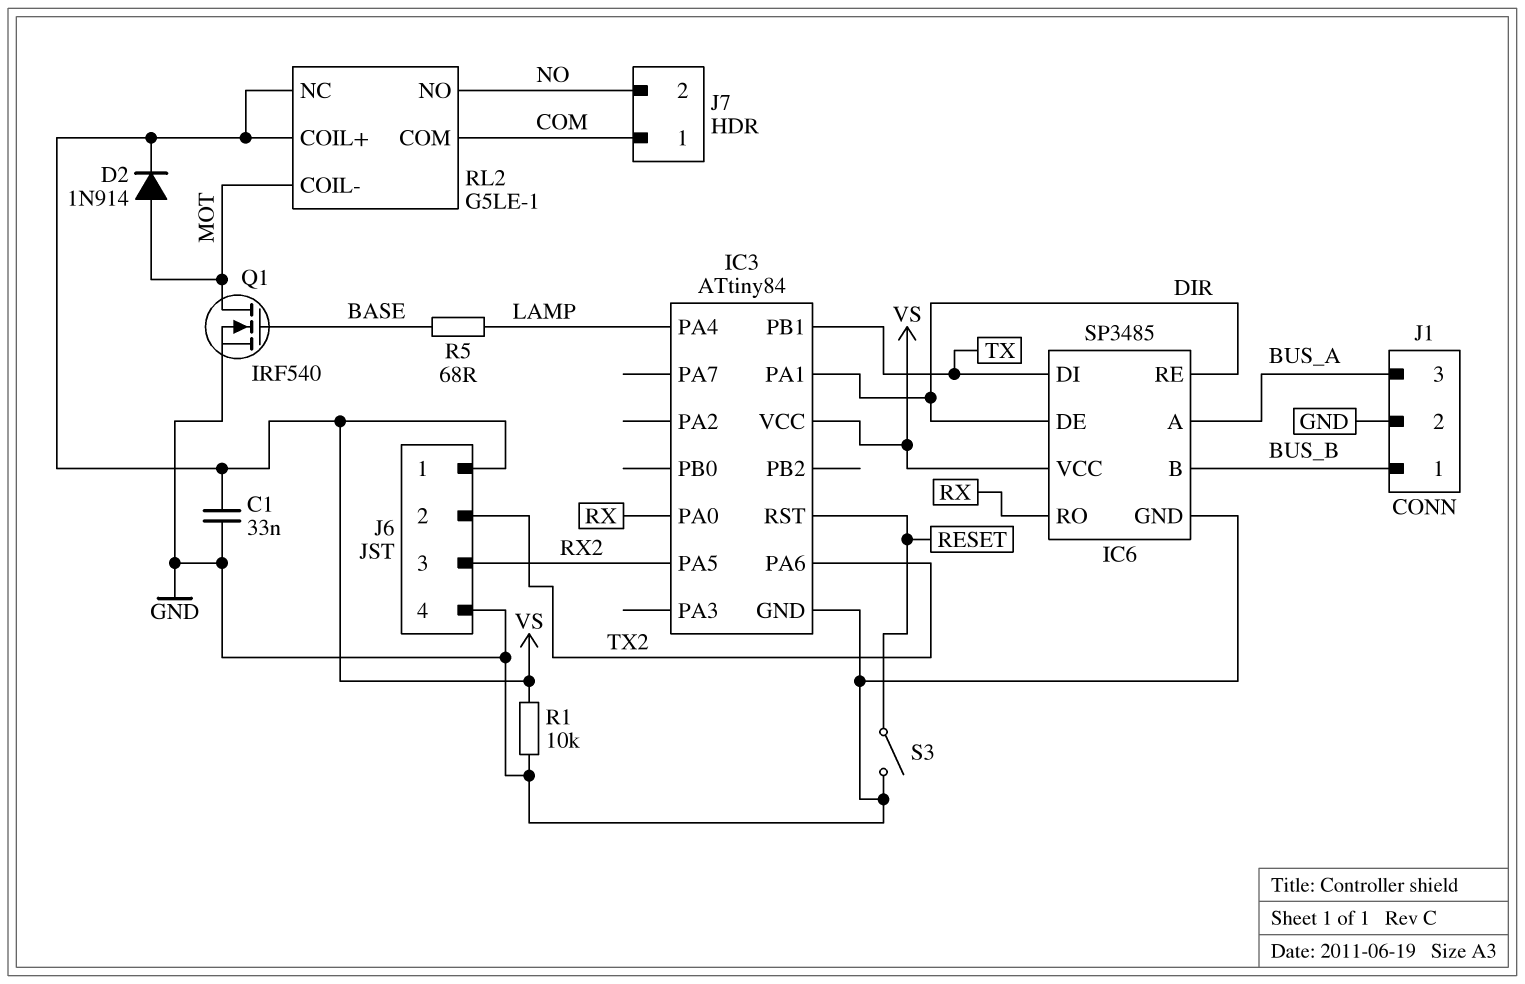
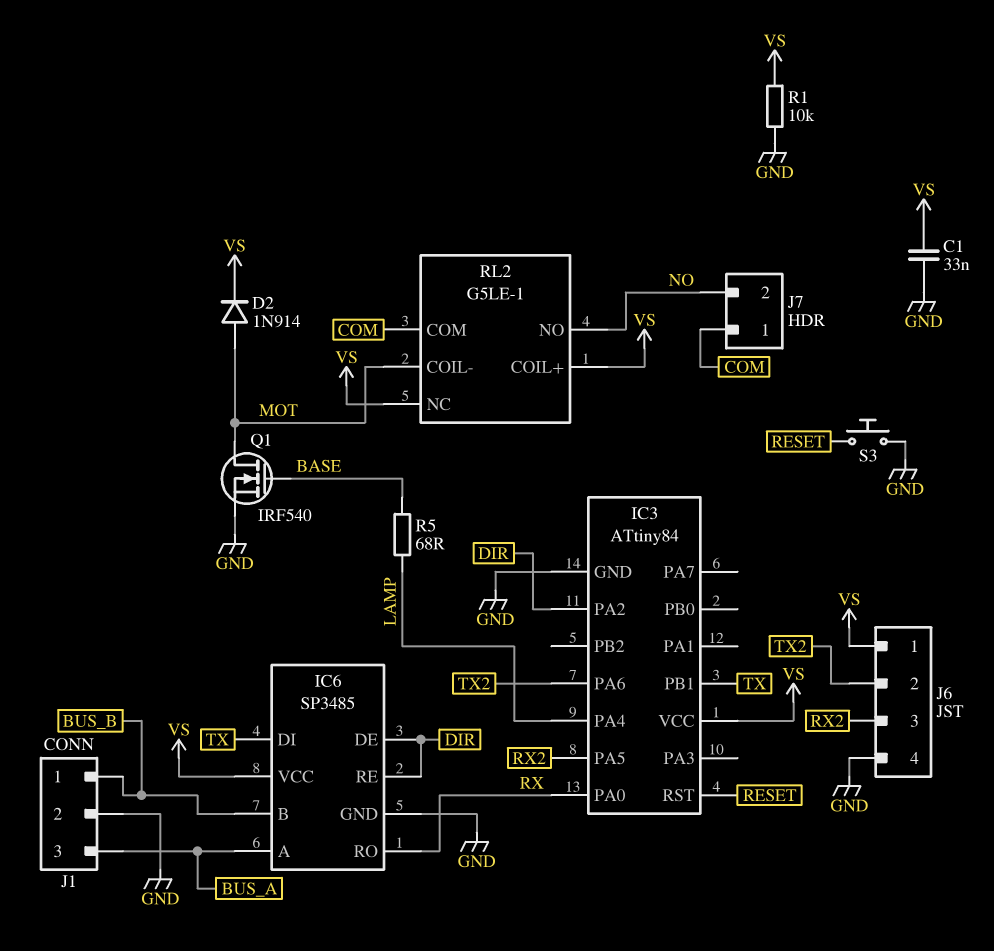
IC3 pin PA1: DIR -> none
IC3 pin PA2: none -> DIR
S3: switch (GND, RESET) -> button (GND, RESET)

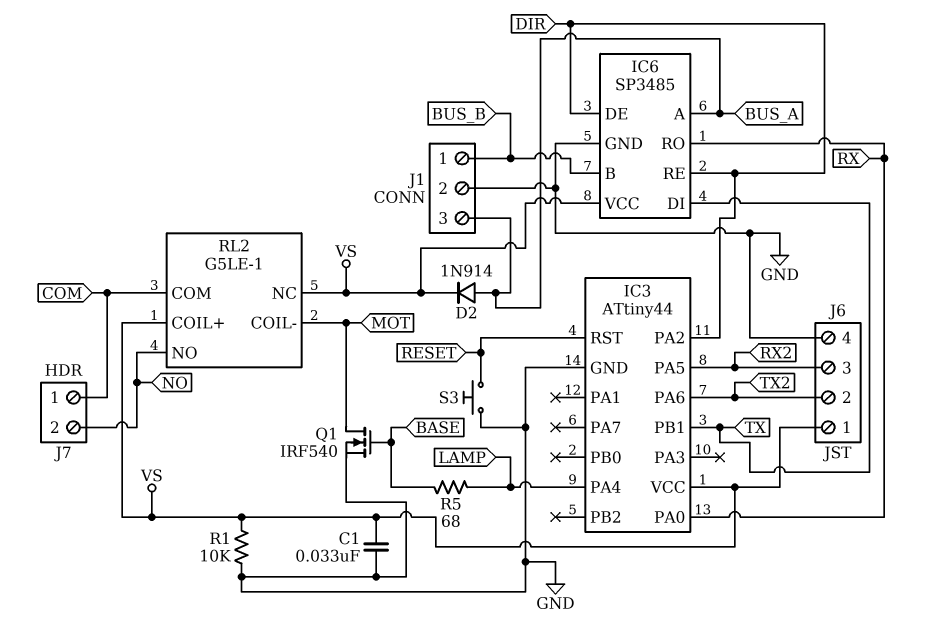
D2: diode 1N914 (A MOT, K VS) -> diode 1N914 (A BUS_A, K VS)
IC3: ATtiny84 -> ATtiny44

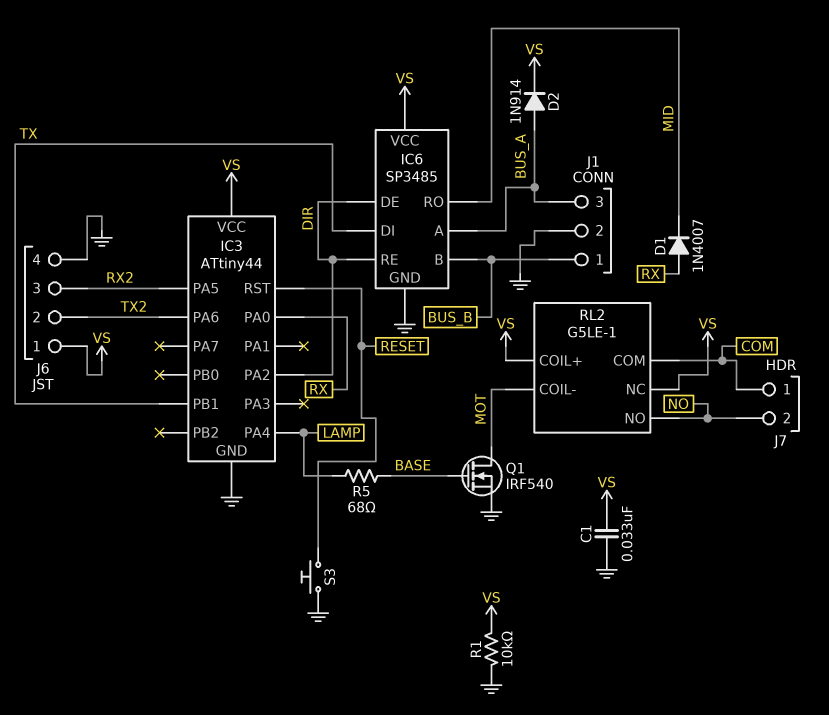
D1: none -> diode 1N4007 (A RX, K MID)
IC6 pin RO: RX -> MID

